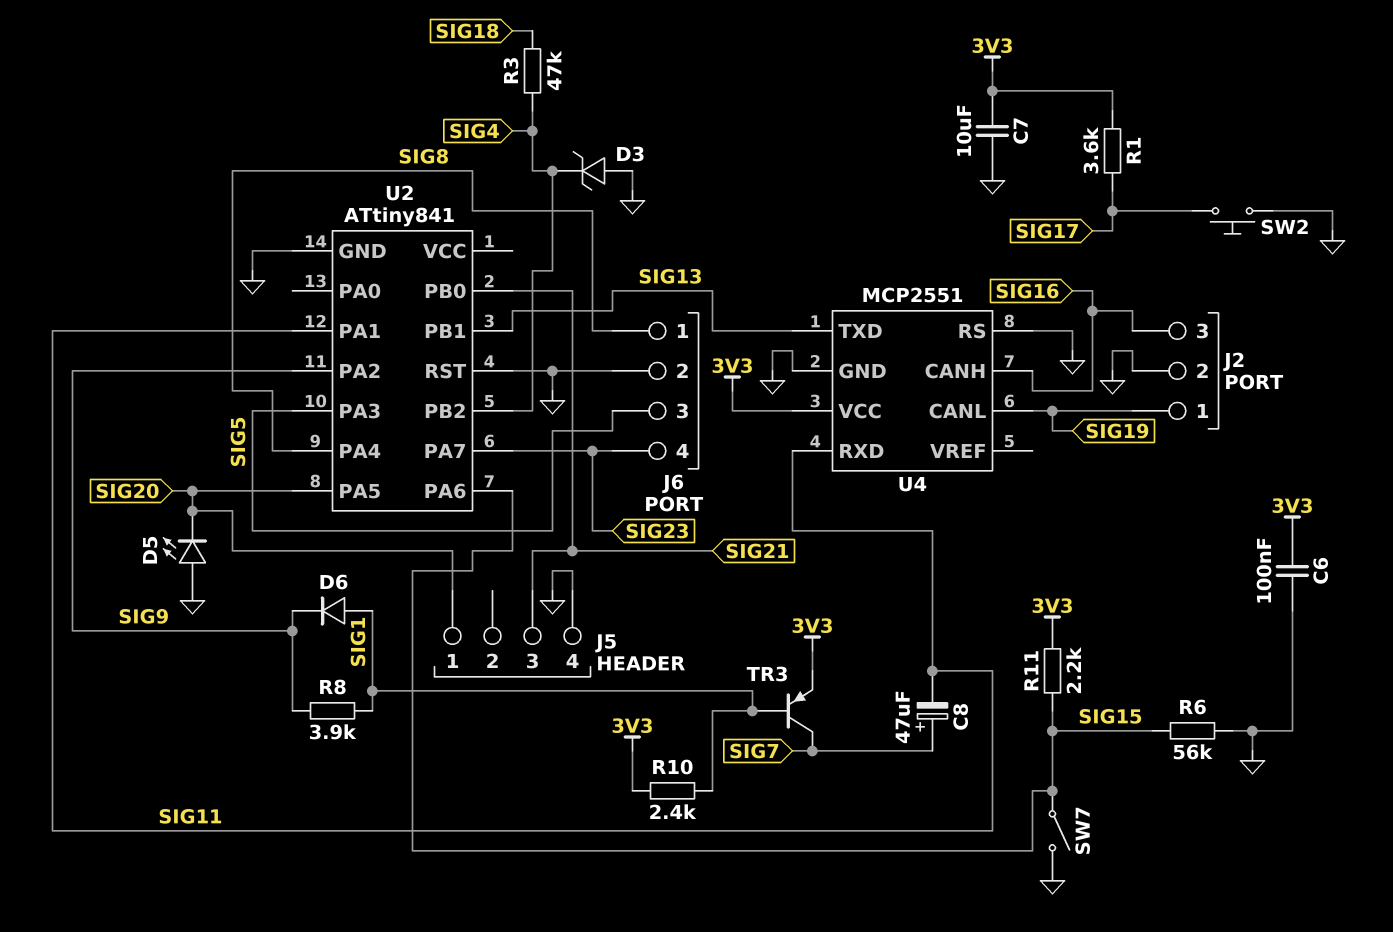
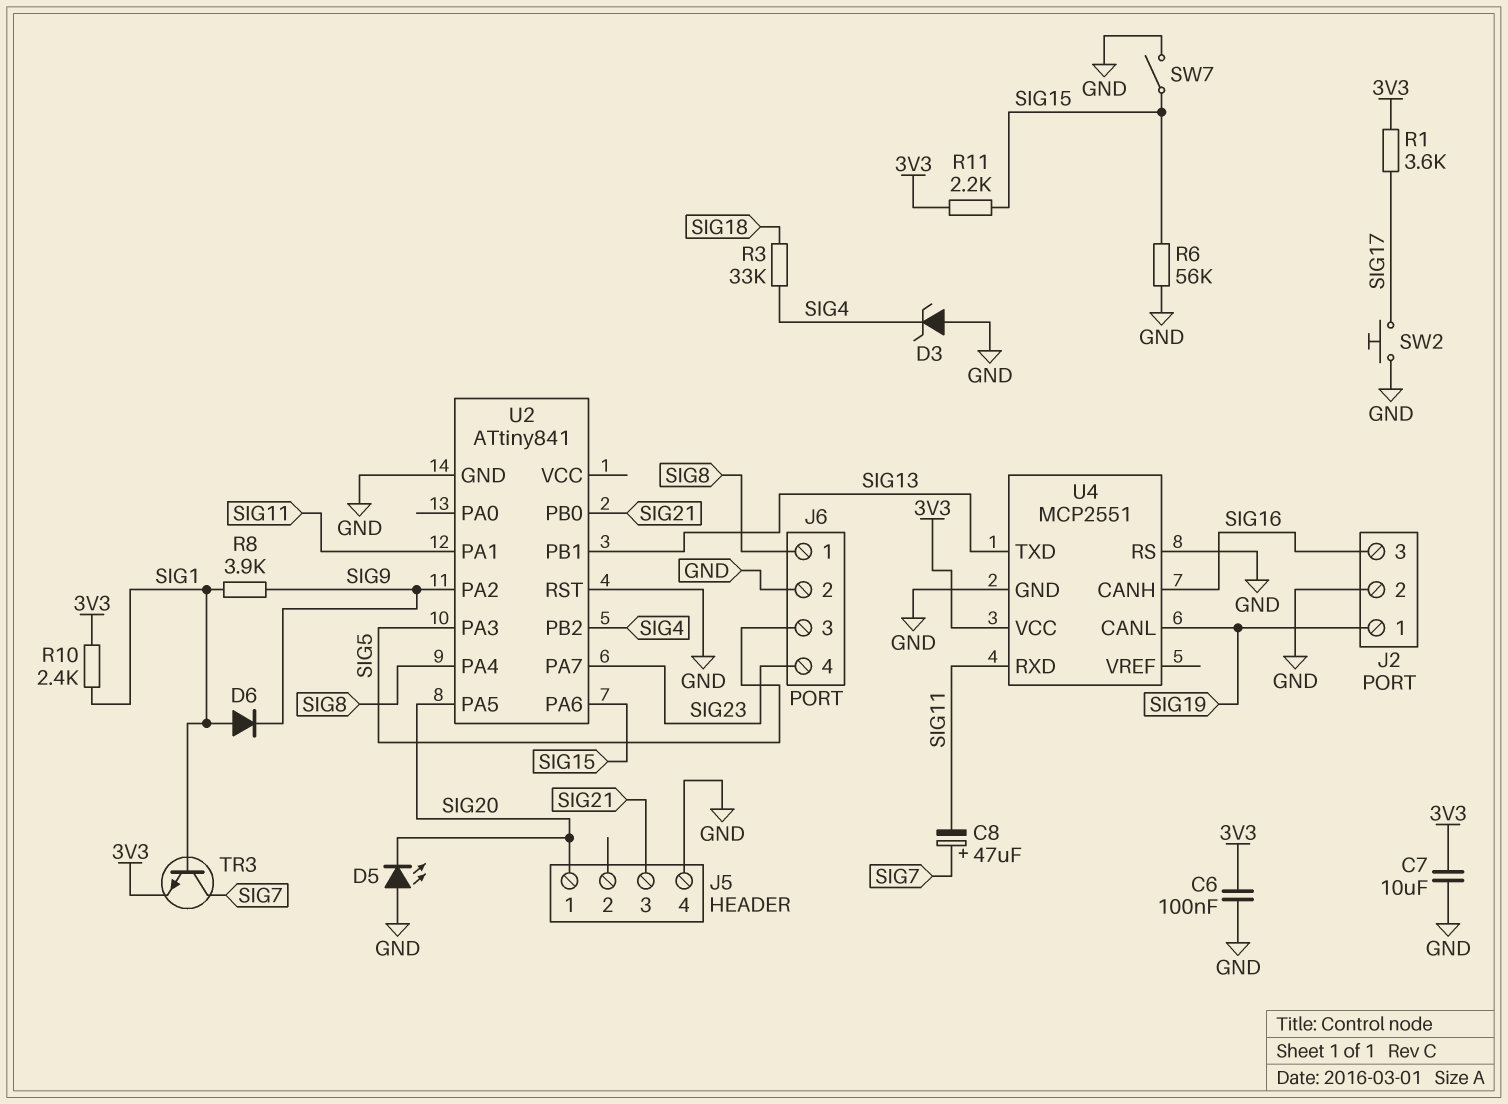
R3: 47k (SIG4, SIG18) -> 33k (SIG4, SIG18)
TR3: PNP (B SIG1, C SIG7, E 3V3) -> NPN (B SIG1, C SIG7, E 3V3)

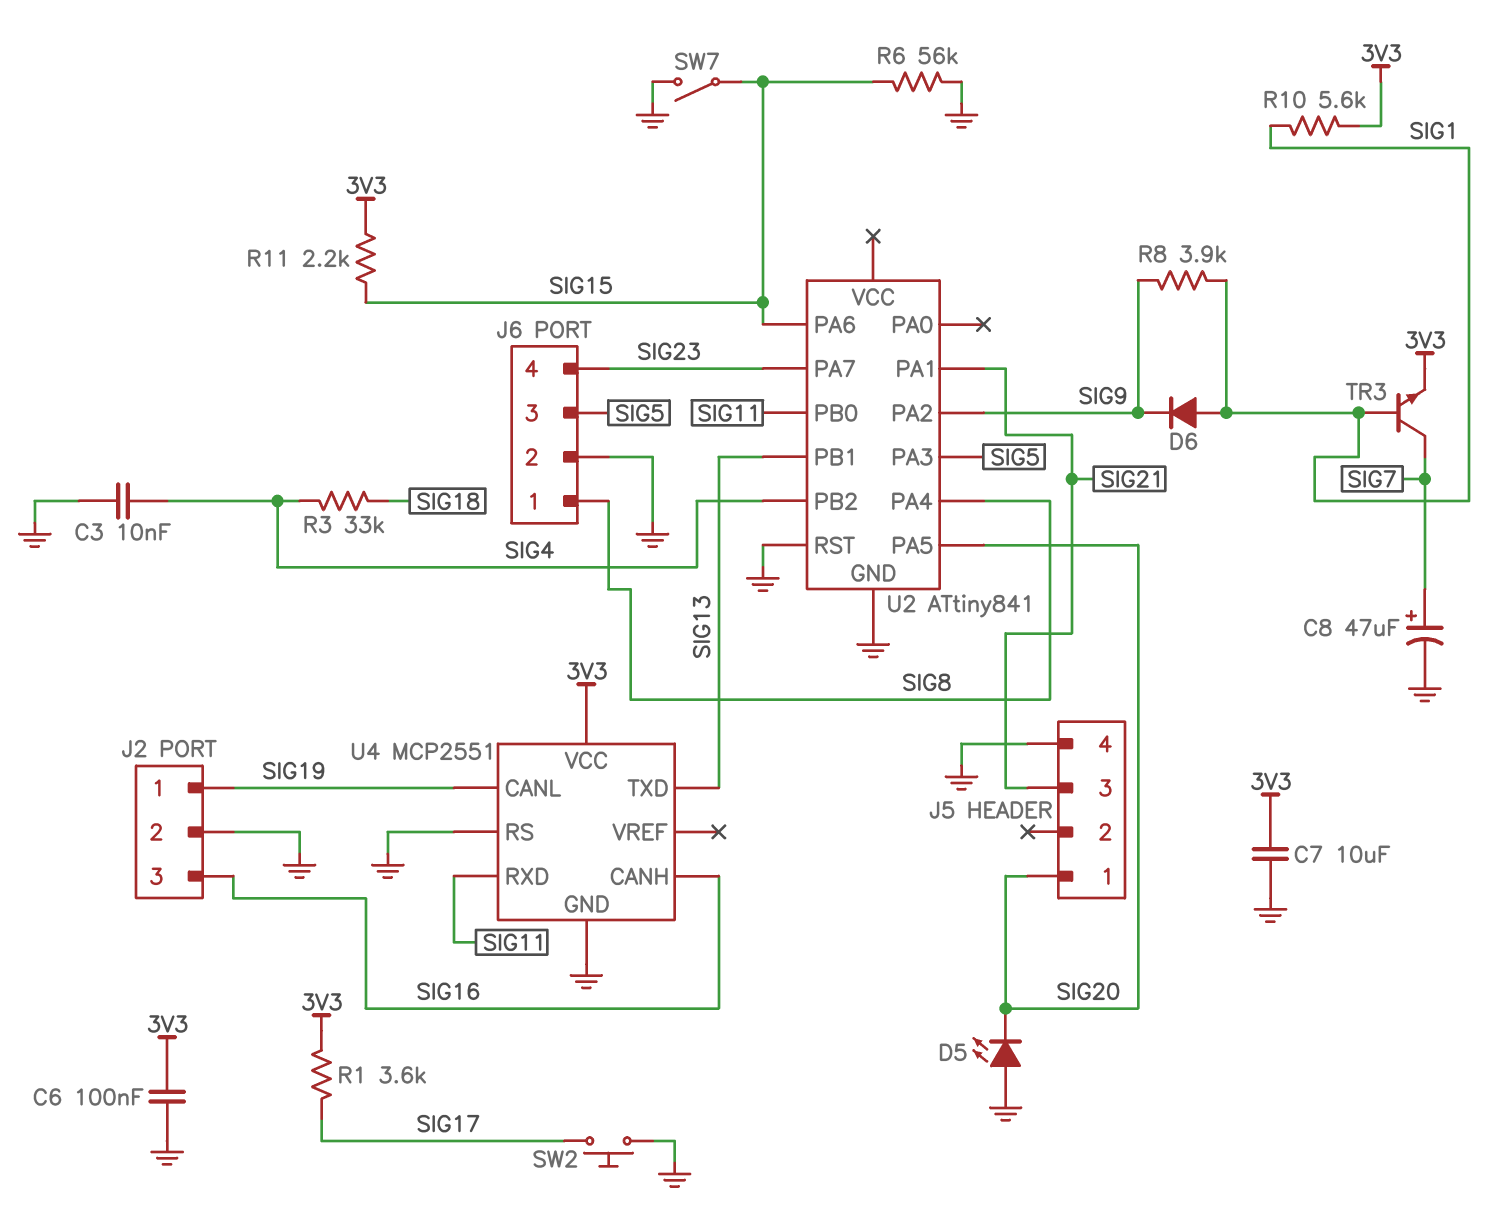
C3: none -> 10nF (GND, SIG4)
C8: 47uF (plus SIG7, minus SIG11) -> 47uF (plus SIG7, minus GND)
D3: zener (A GND, K SIG4) -> none
R10: 2.4k (3V3, SIG1) -> 5.6k (3V3, SIG1)
U2 pin PA1: SIG11 -> SIG21
U2 pin PB0: SIG21 -> SIG11

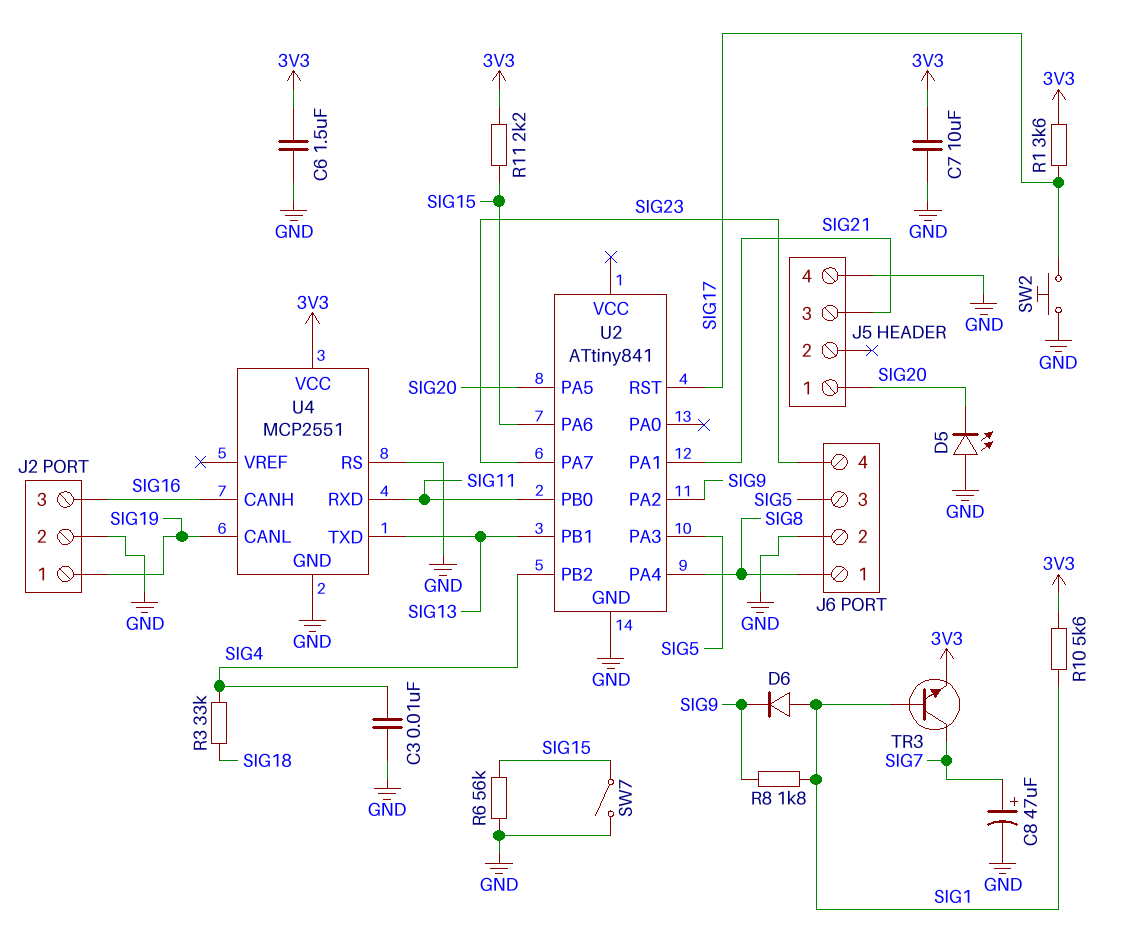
C6: 100nF (3V3, GND) -> 1.5uF (3V3, GND)
R8: 3.9k (SIG1, SIG9) -> 1.8k (SIG1, SIG9)
U2 pin RST: GND -> SIG17

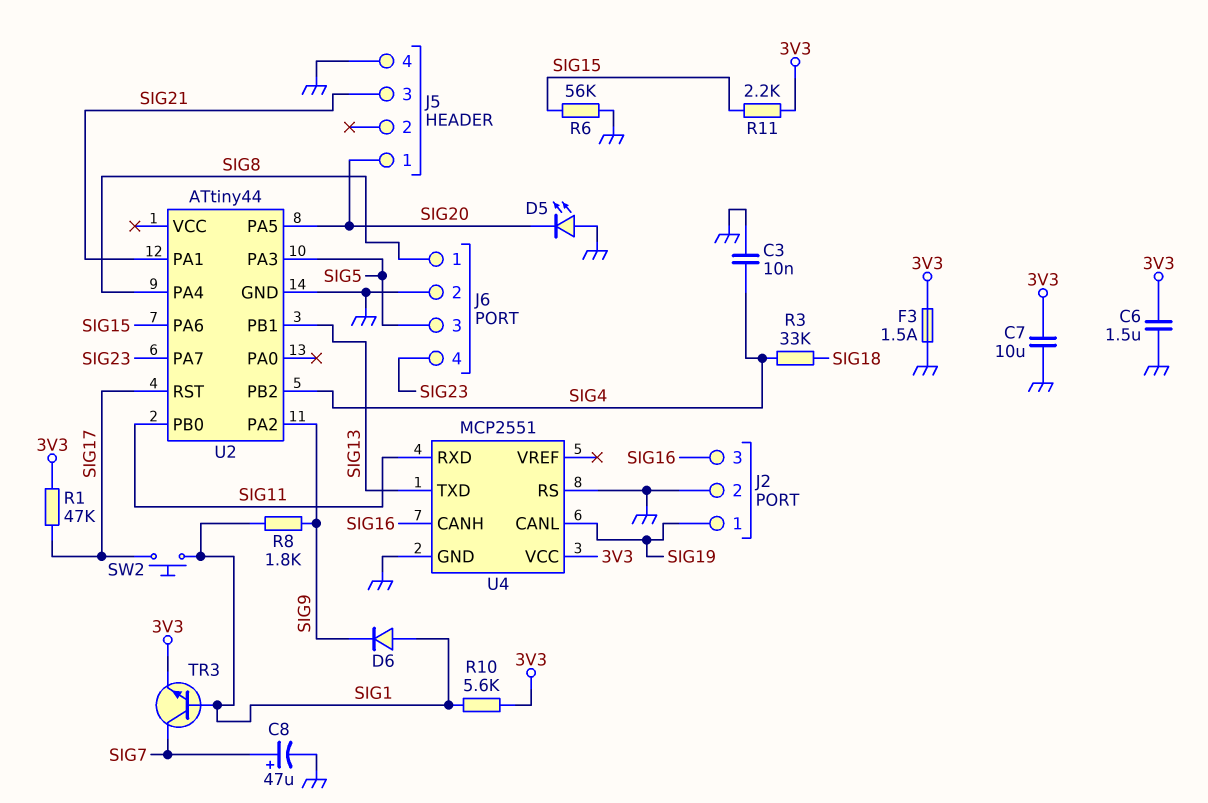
F3: none -> 1.5A (3V3, GND)
R1: 3.6k (3V3, SIG17) -> 47k (3V3, SIG17)
SW2: button (GND, SIG17) -> button (SIG1, SIG17)
SW7: switch (GND, SIG15) -> none
U2: ATtiny841 -> ATtiny44

